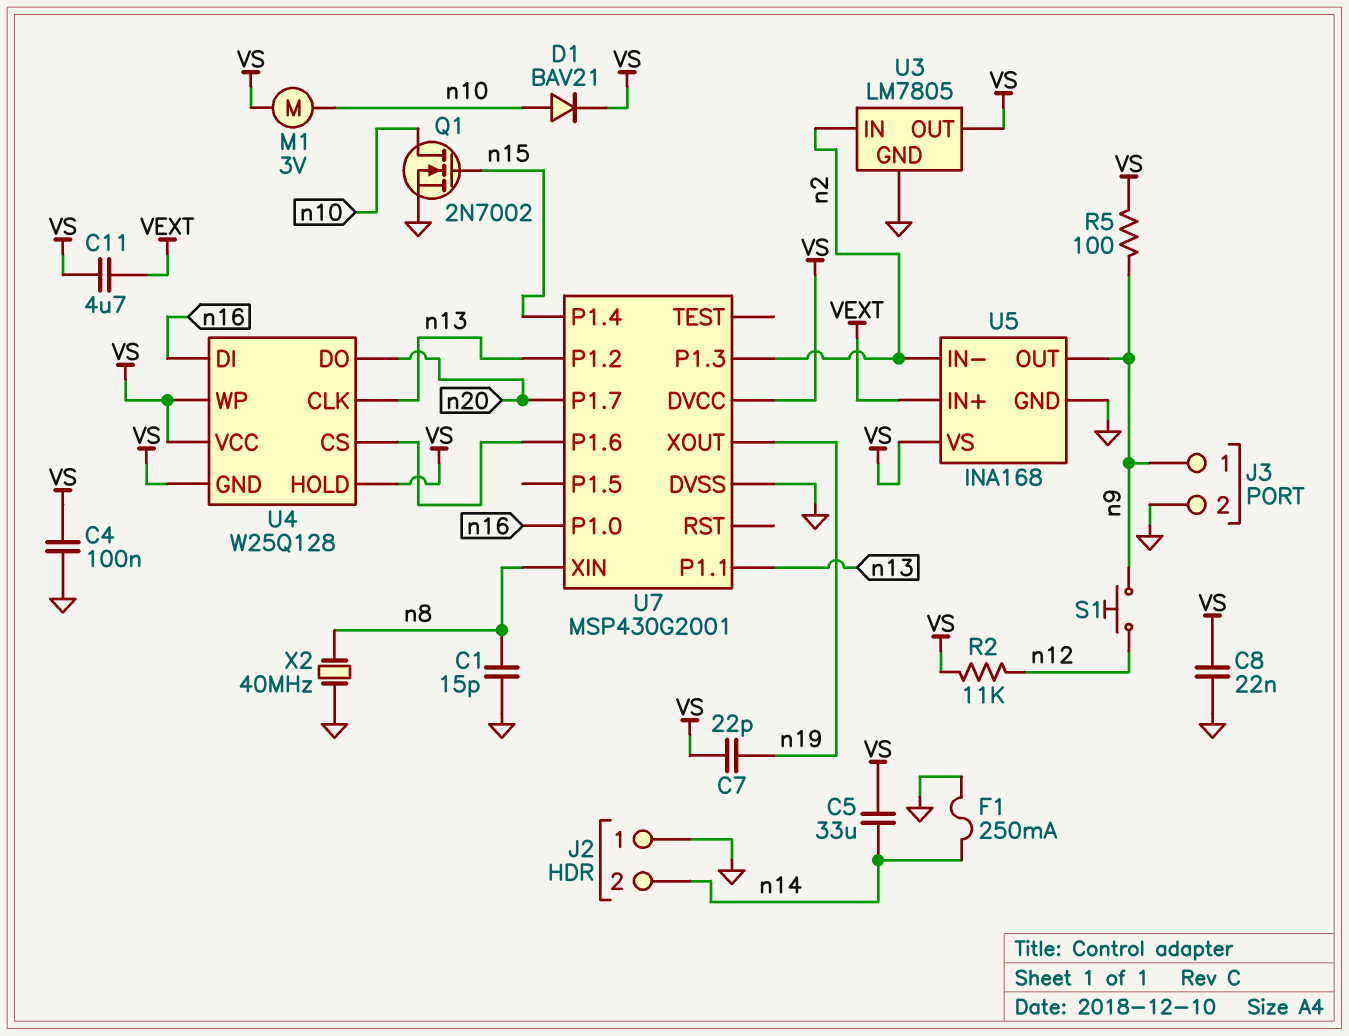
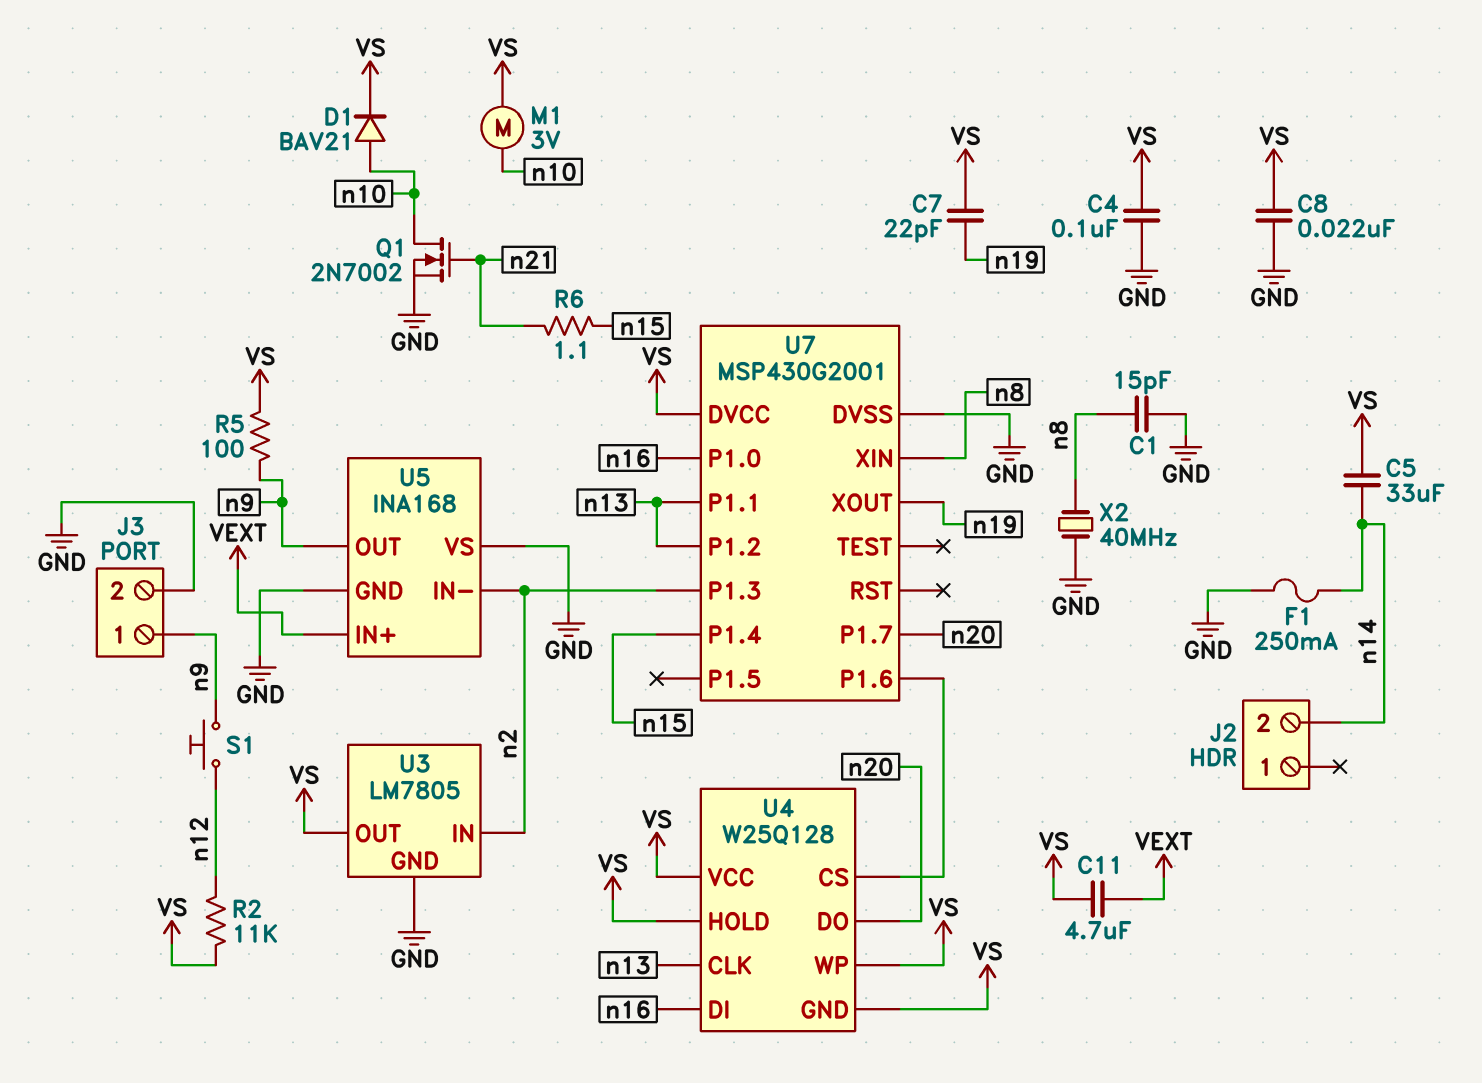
J2 pin 1: GND -> none
Q1: NMOS 2N7002 (G n15, D n10, S GND) -> NMOS 2N7002 (G n21, D n10, S GND)
R6: none -> 1.1 (n15, n21)
U5 pin VS: VS -> GND

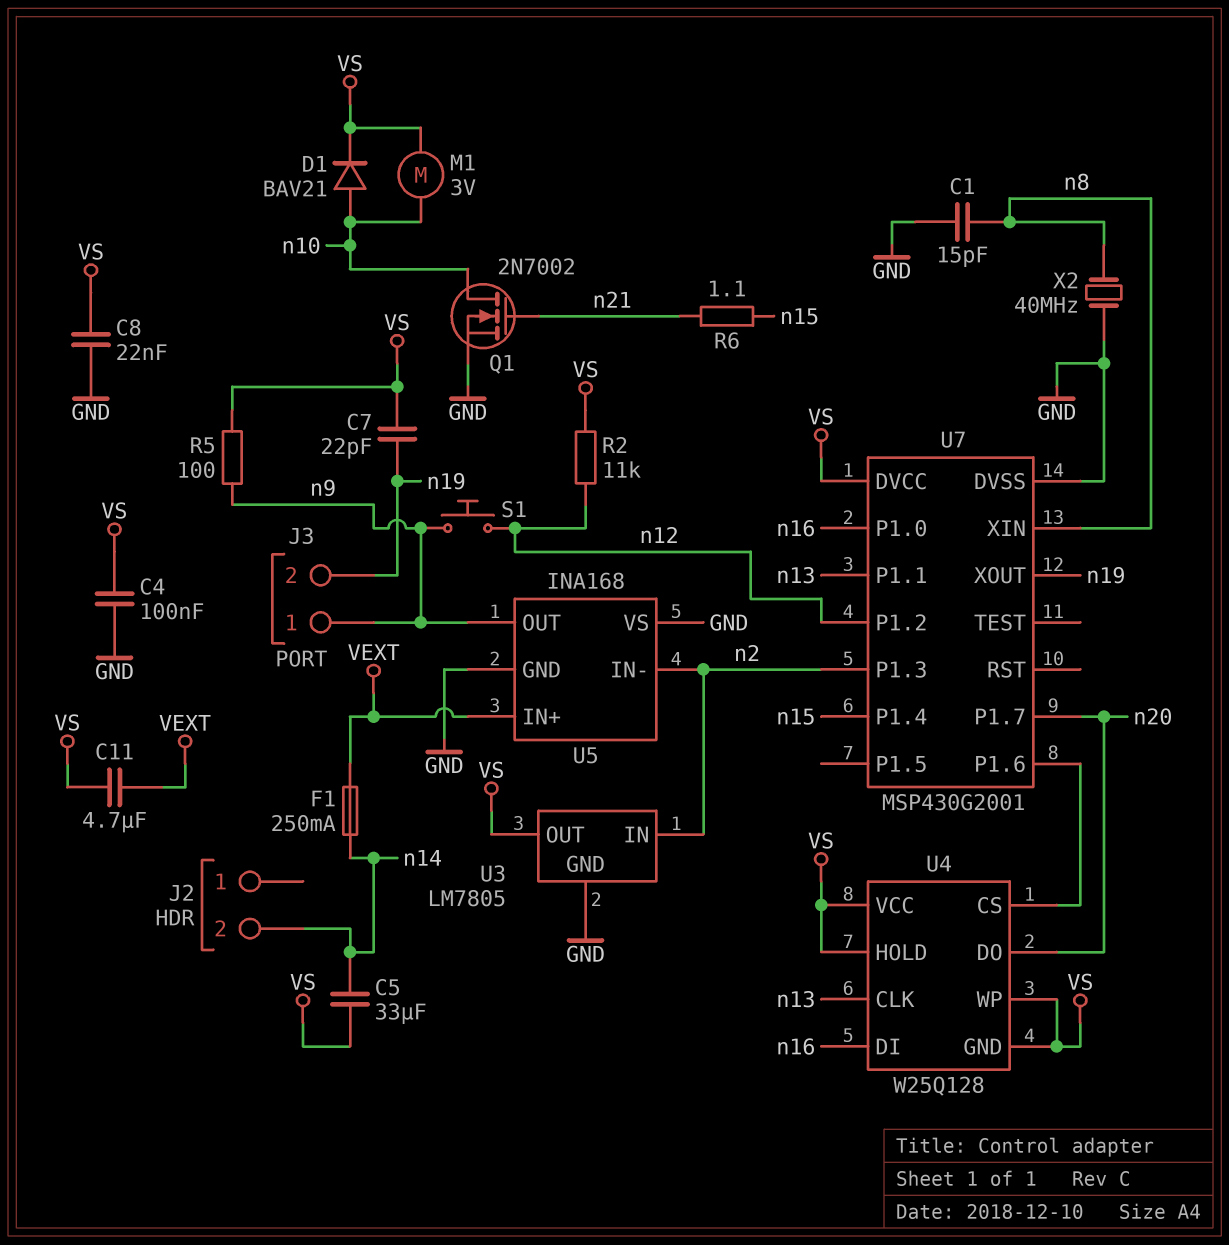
F1: 250mA (GND, n14) -> 250mA (VEXT, n14)
J3 pin 2: GND -> n19
U7 pin P1.2: n13 -> n12

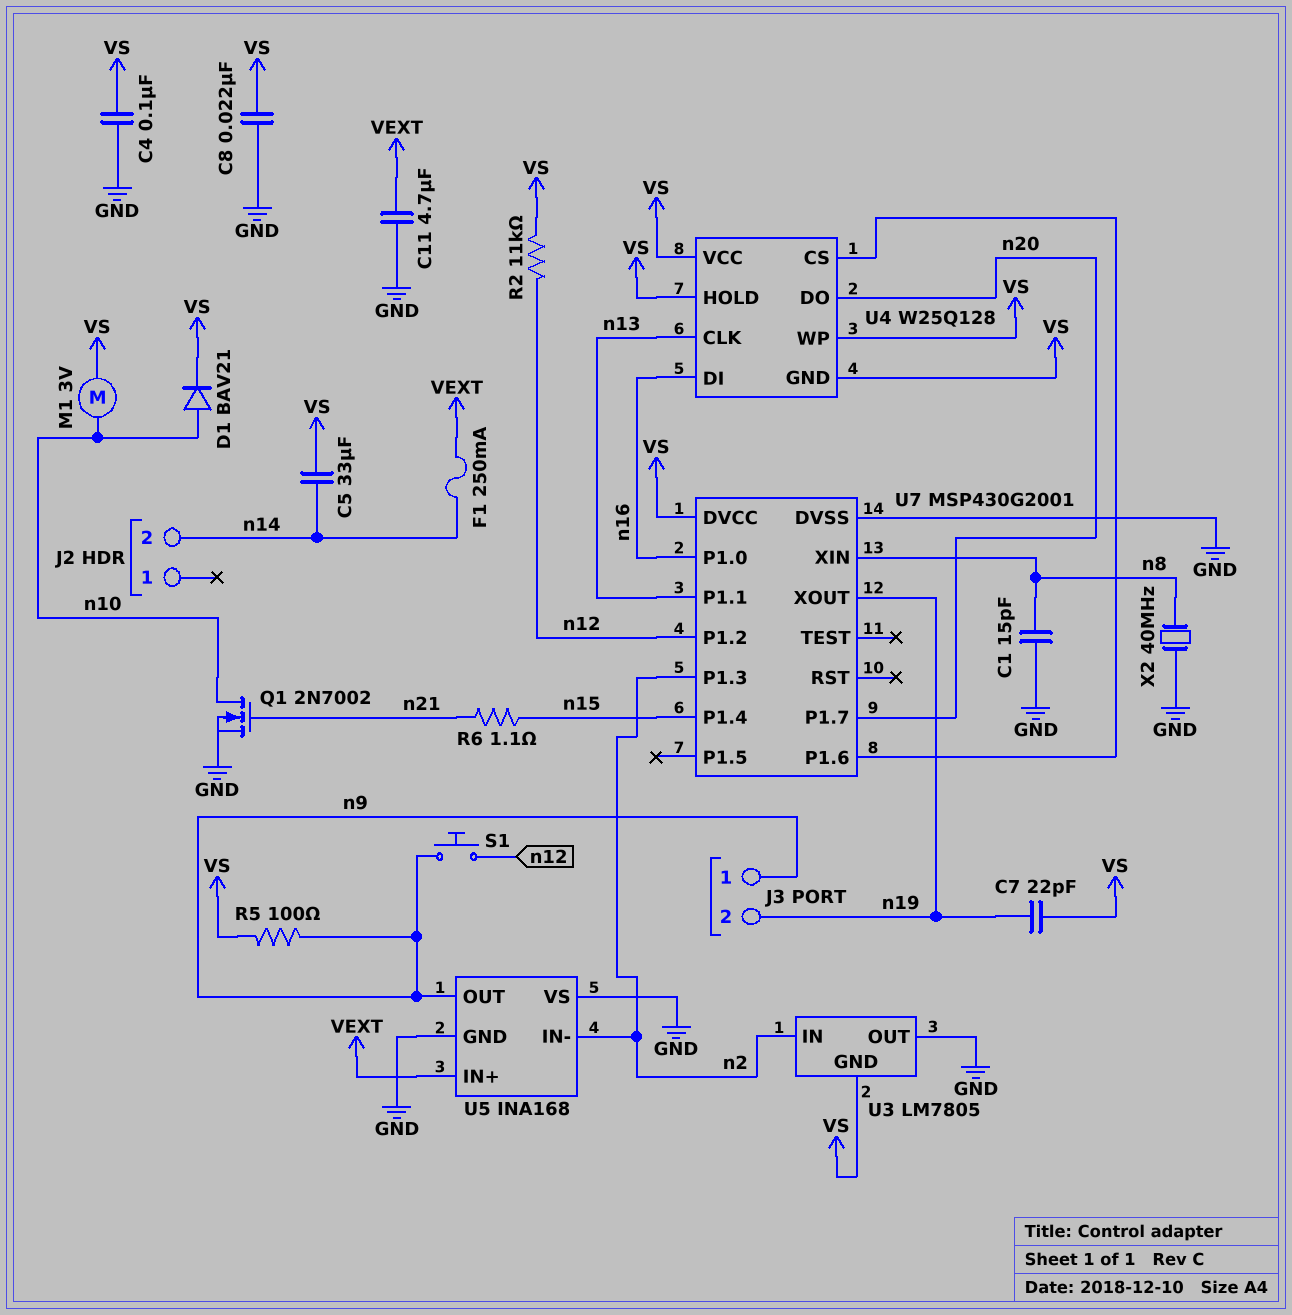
C11: 4.7uF (VEXT, VS) -> 4.7uF (GND, VEXT)
U3 pin GND: GND -> VS
U3 pin OUT: VS -> GND

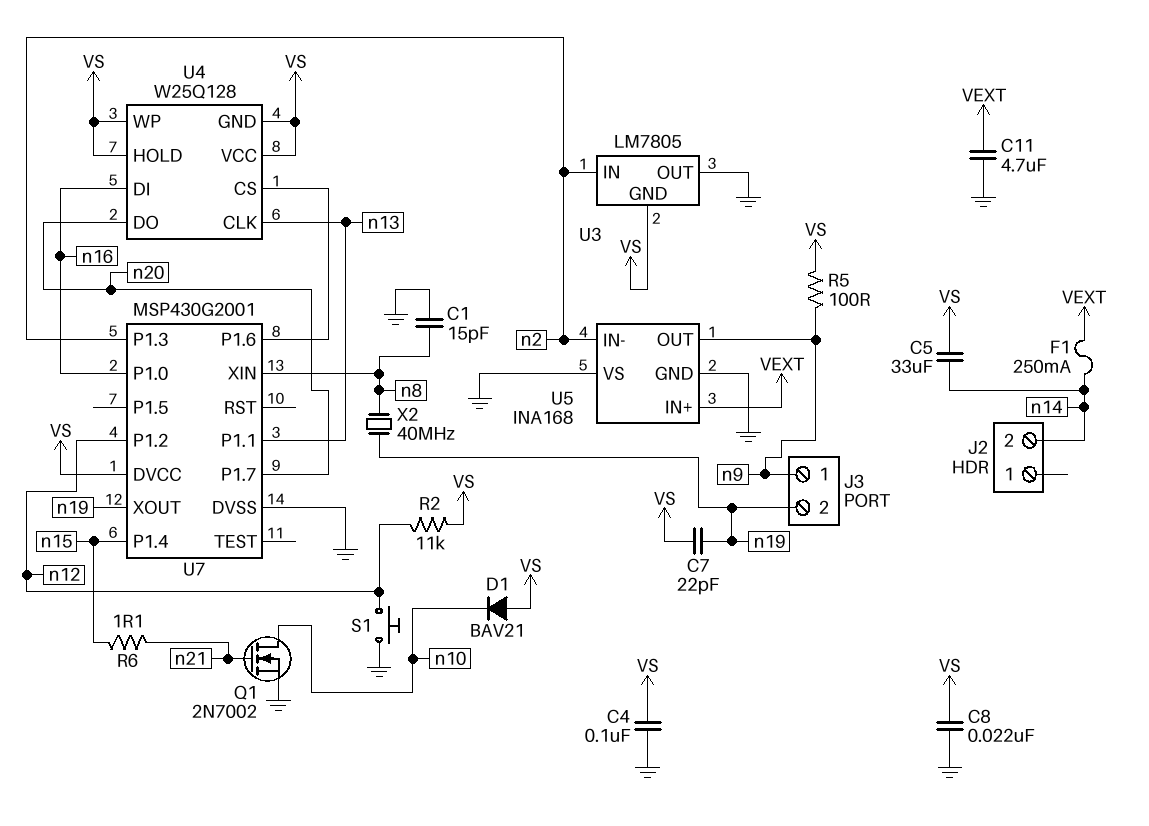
D1: diode BAV21 (A n10, K VS) -> diode BAV21 (A VS, K n10)
M1: motor 3V (VS, n10) -> none
S1: button (n9, n12) -> button (GND, n12)
X2: 40MHz (GND, n8) -> 40MHz (n8, n19)

